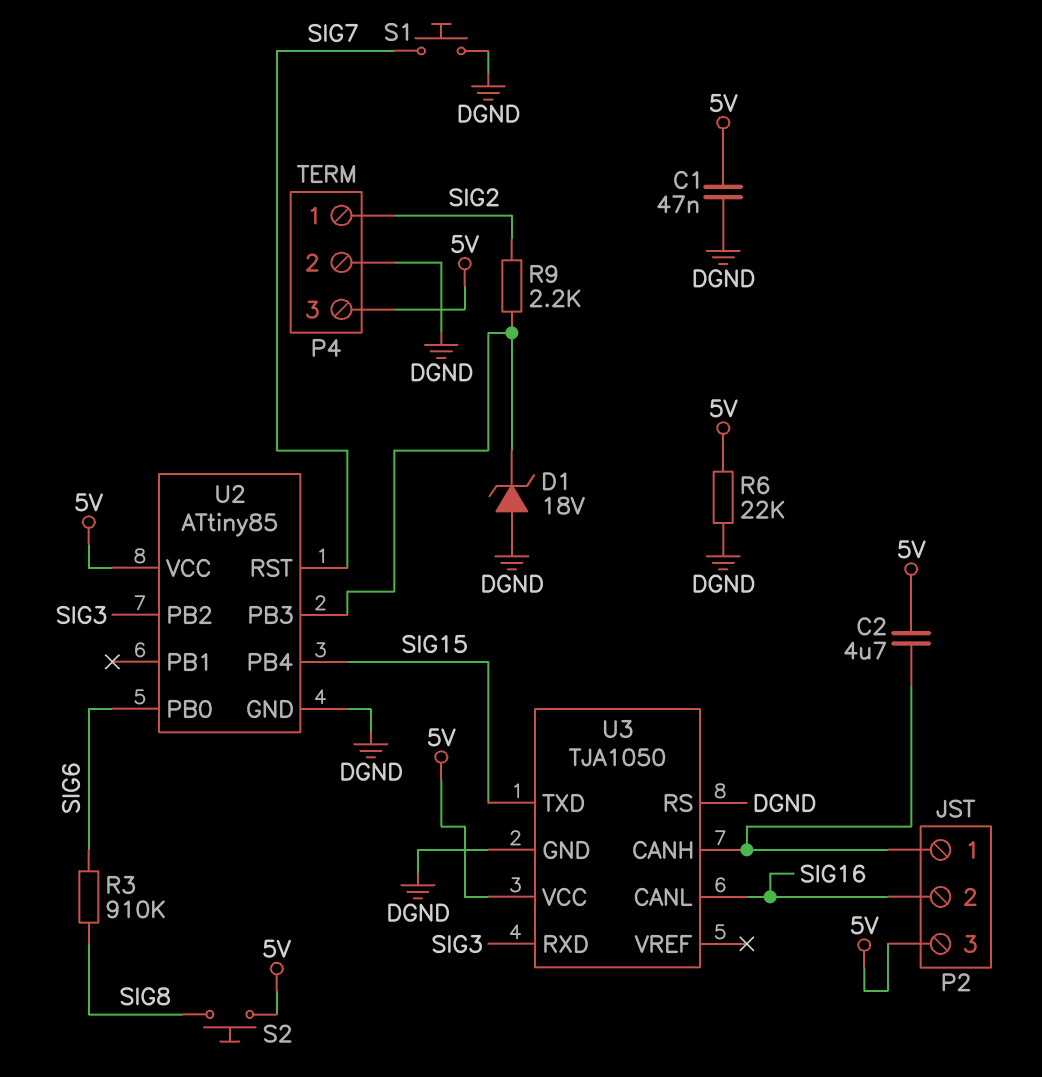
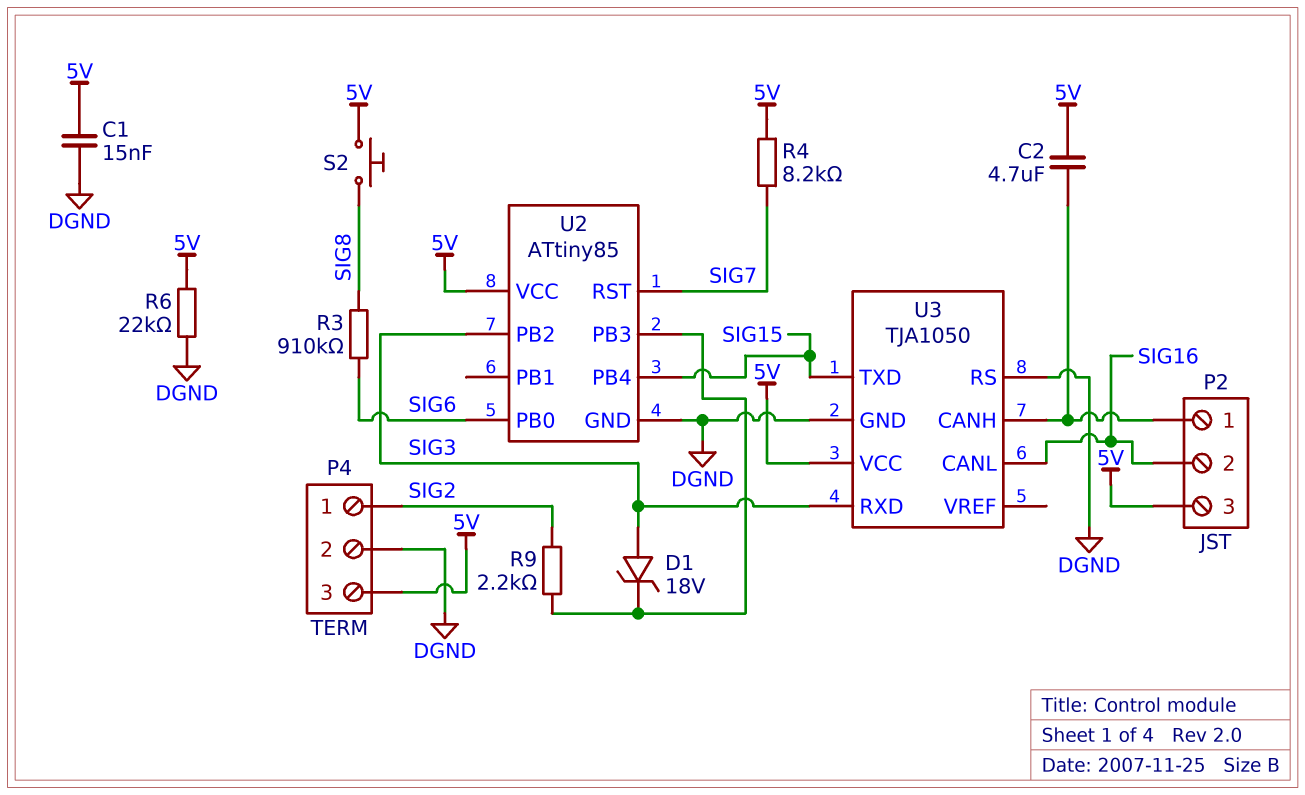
C1: 47nF (5V, DGND) -> 15nF (5V, DGND)
D1: zener 18V (A DGND, K U2/PB3) -> zener 18V (A SIG3, K U2/PB3)
R4: none -> 8.2k (5V, SIG7)
S1: button (DGND, SIG7) -> none

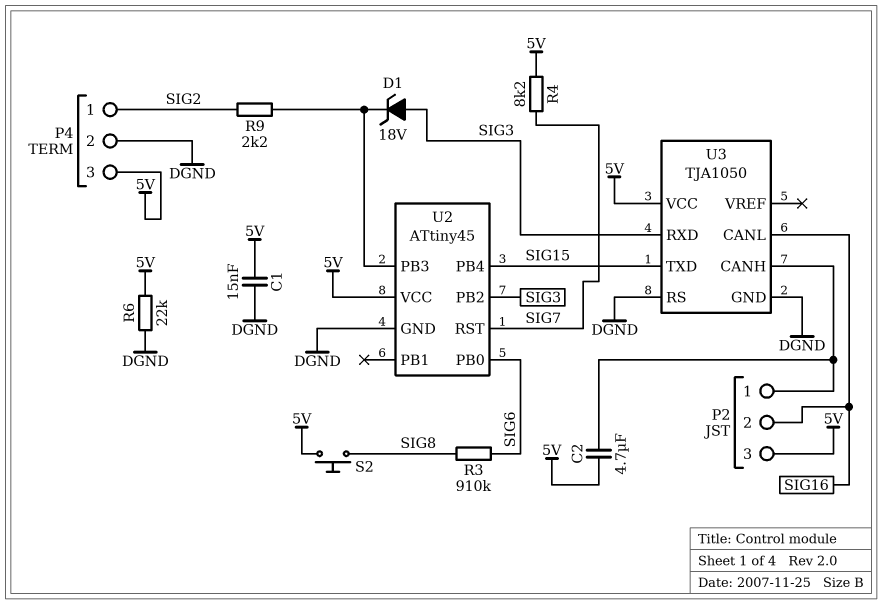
U2: ATtiny85 -> ATtiny45

